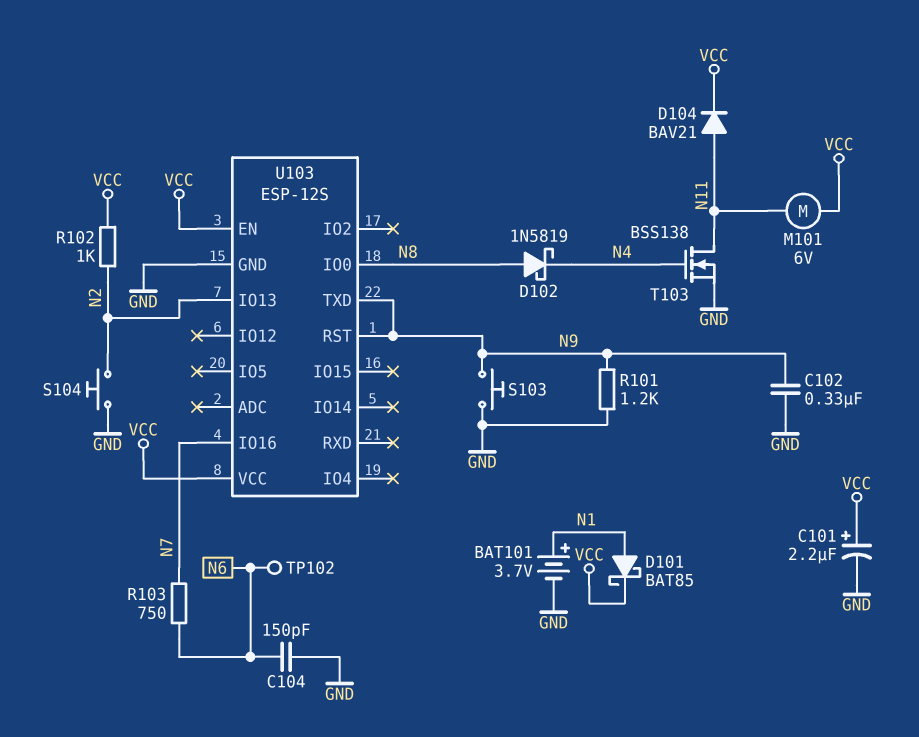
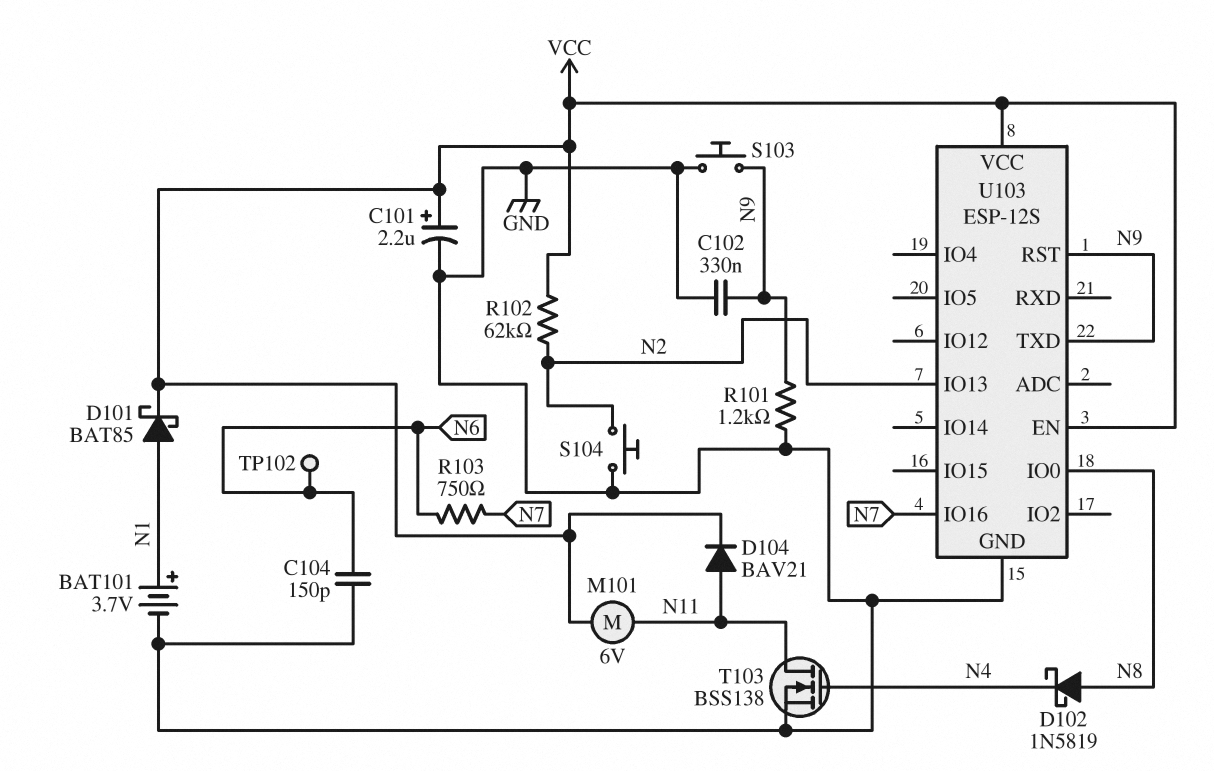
R102: 1k (N2, VCC) -> 62k (N2, VCC)

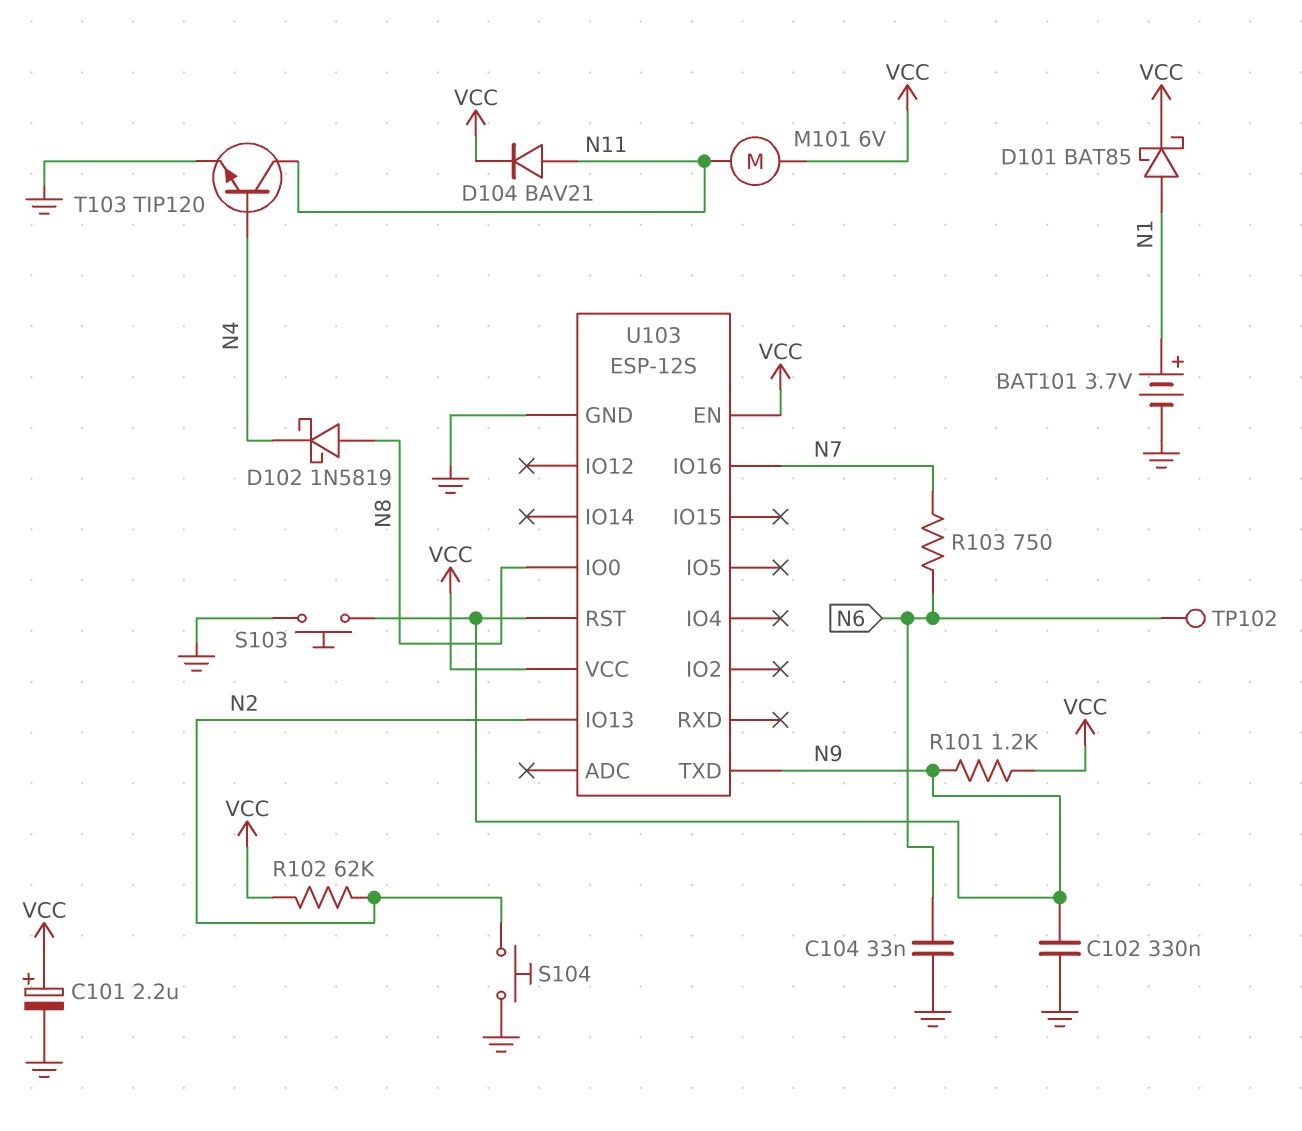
C104: 150pF (GND, N6) -> 33nF (GND, N6)
R101: 1.2k (GND, N9) -> 1.2k (N9, VCC)
T103: NMOS BSS138 (G N4, D N11, S GND) -> NPN TIP120 (B N4, C N11, E GND)

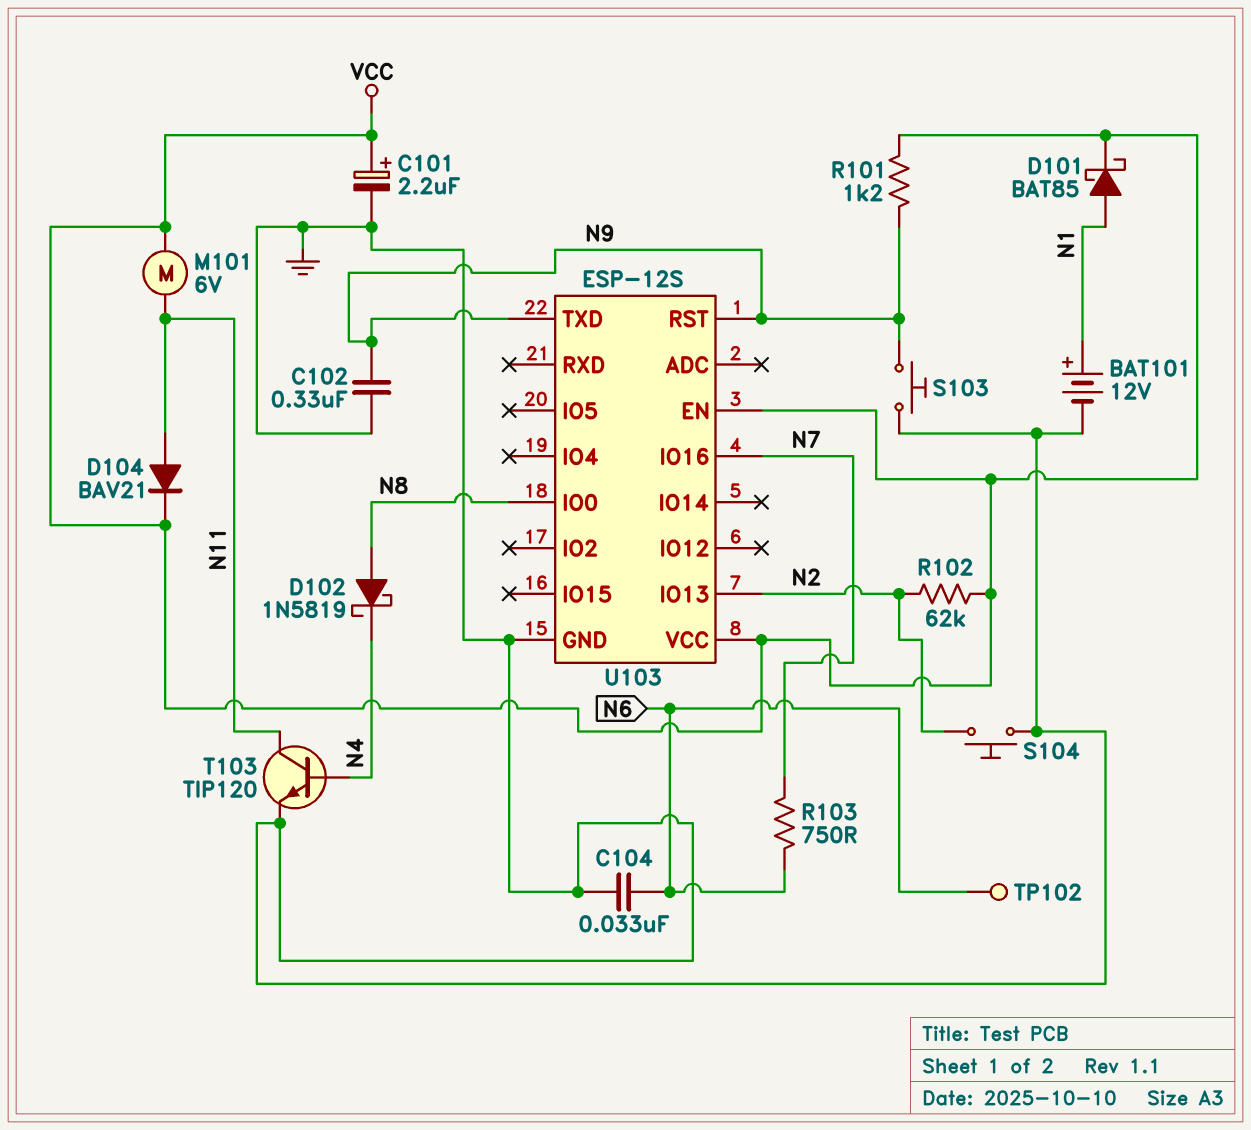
BAT101: 3.7V (plus N1, minus GND) -> 12V (plus N1, minus GND)

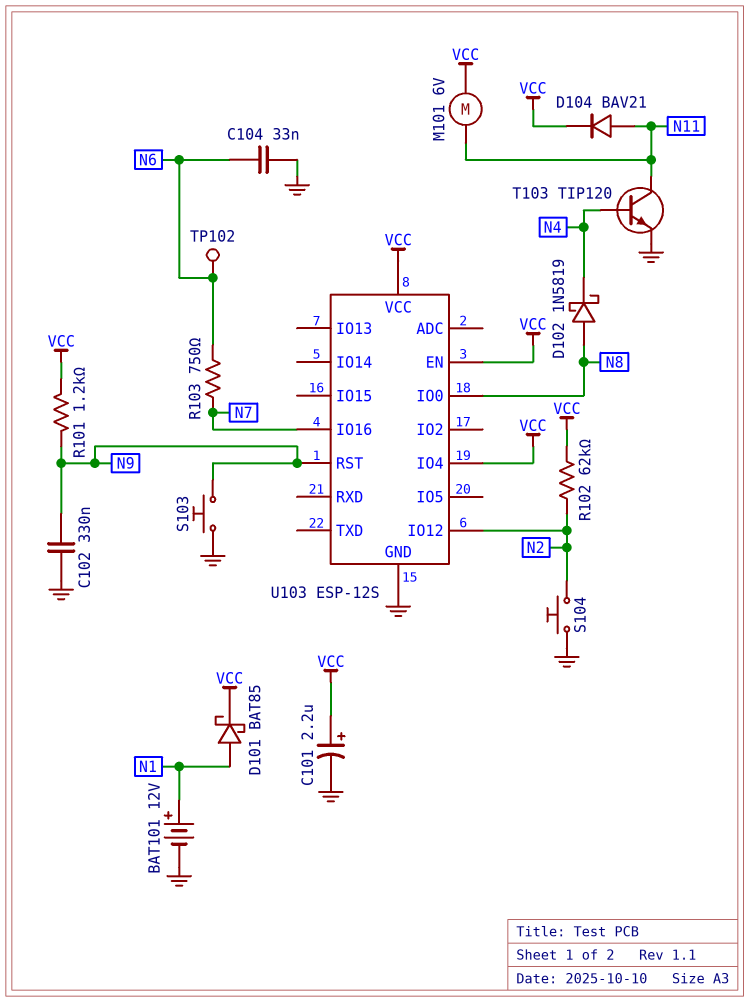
U103 pin IO4: none -> VCC
U103 pin IO12: none -> N2
U103 pin IO13: N2 -> none
U103 pin TXD: N9 -> none

